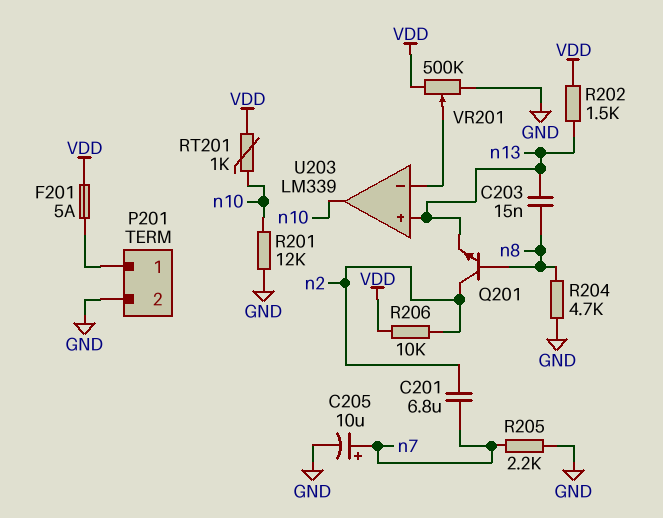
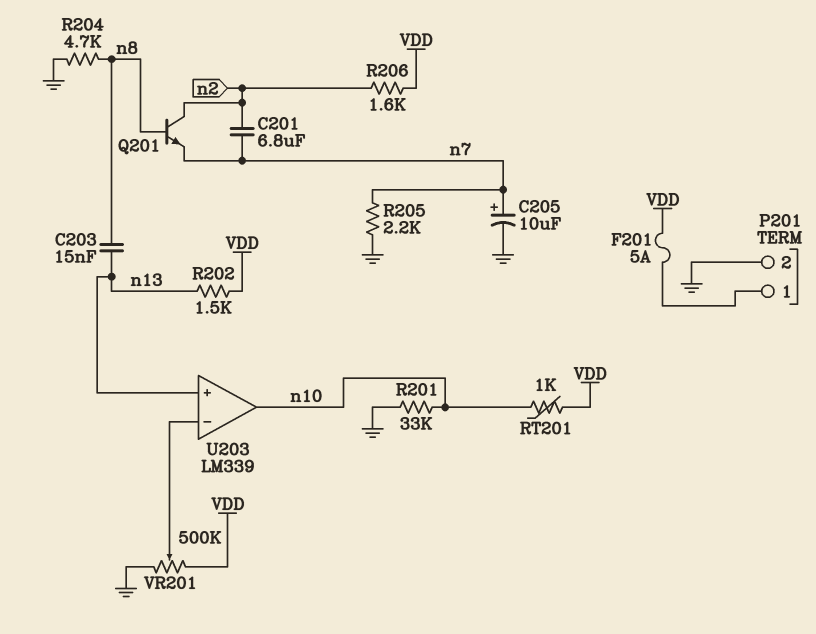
Q201: NPN (B n8, C n2, E n13) -> NPN (B n8, C n2, E n7)
R201: 12k (GND, n10) -> 33k (GND, n10)
R206: 10k (VDD, n2) -> 1.6k (VDD, n2)

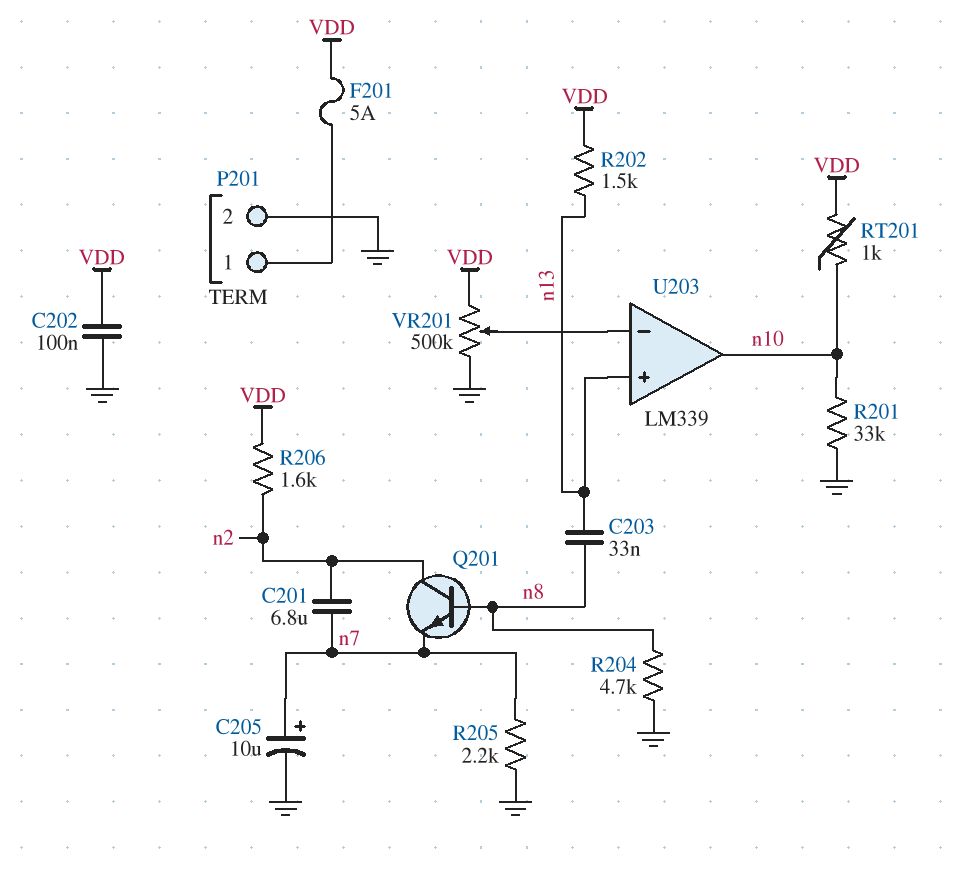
C202: none -> 100nF (GND, VDD)
C203: 15nF (n8, n13) -> 33nF (n8, n13)

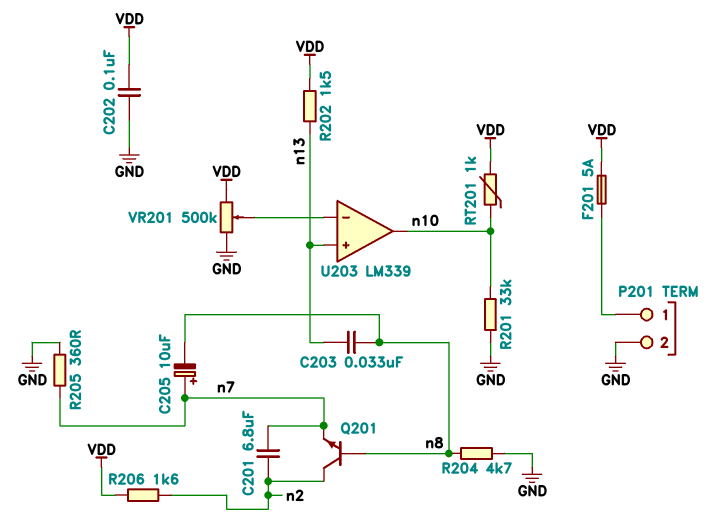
C205: 10uF (plus n7, minus GND) -> 10uF (plus n7, minus n8)
R205: 2.2k (GND, n7) -> 360 (GND, n7)

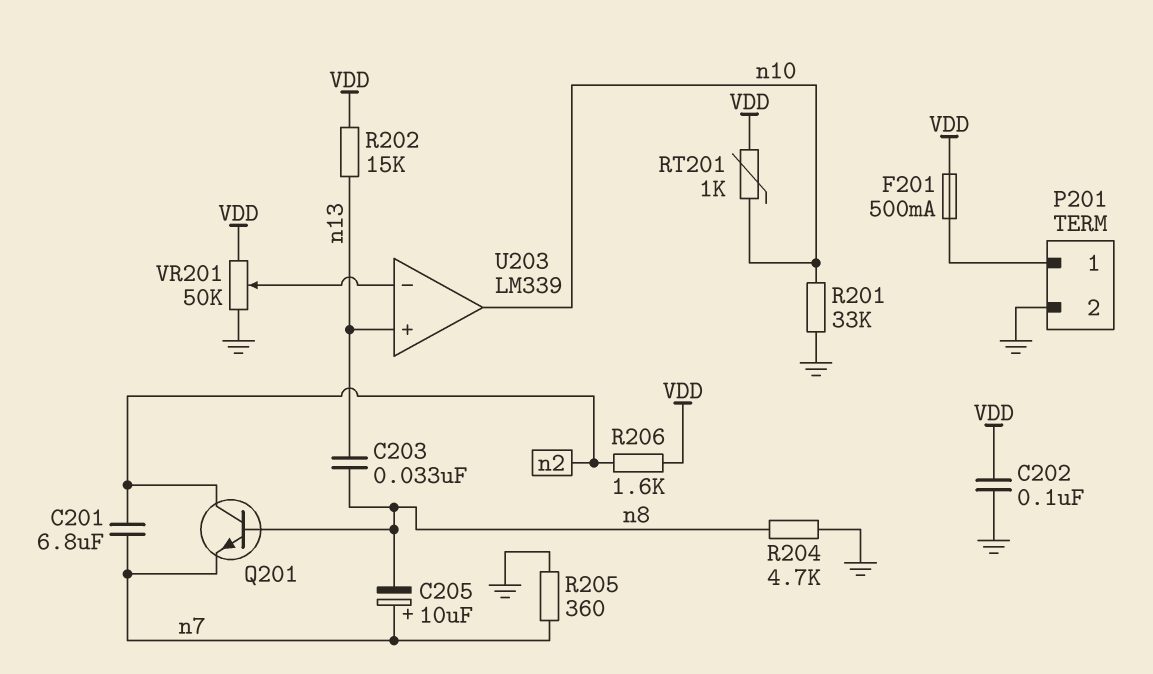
F201: 5A (P201/1, VDD) -> 500mA (P201/1, VDD)
R202: 1.5k (VDD, n13) -> 15k (VDD, n13)
VR201: 500k (GND, VDD, wiper U203/in-) -> 50k (GND, VDD, wiper U203/in-)

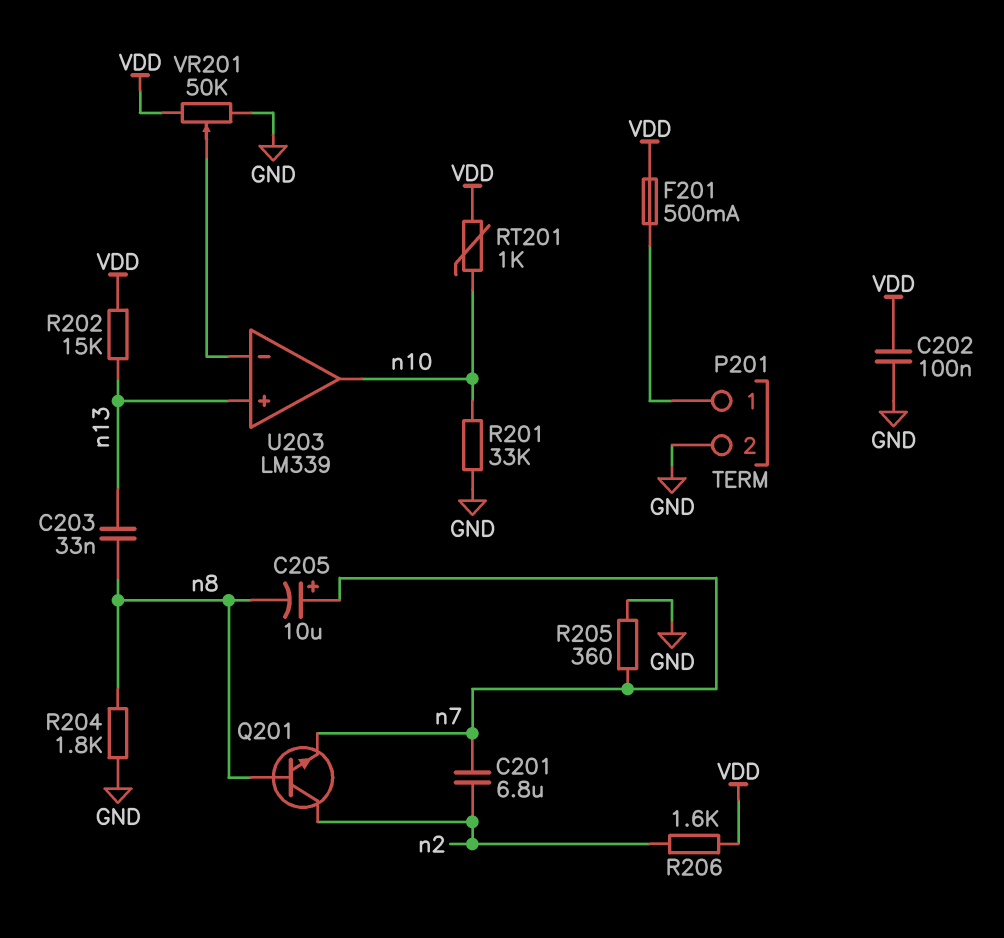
R204: 4.7k (GND, n8) -> 1.8k (GND, n8)

